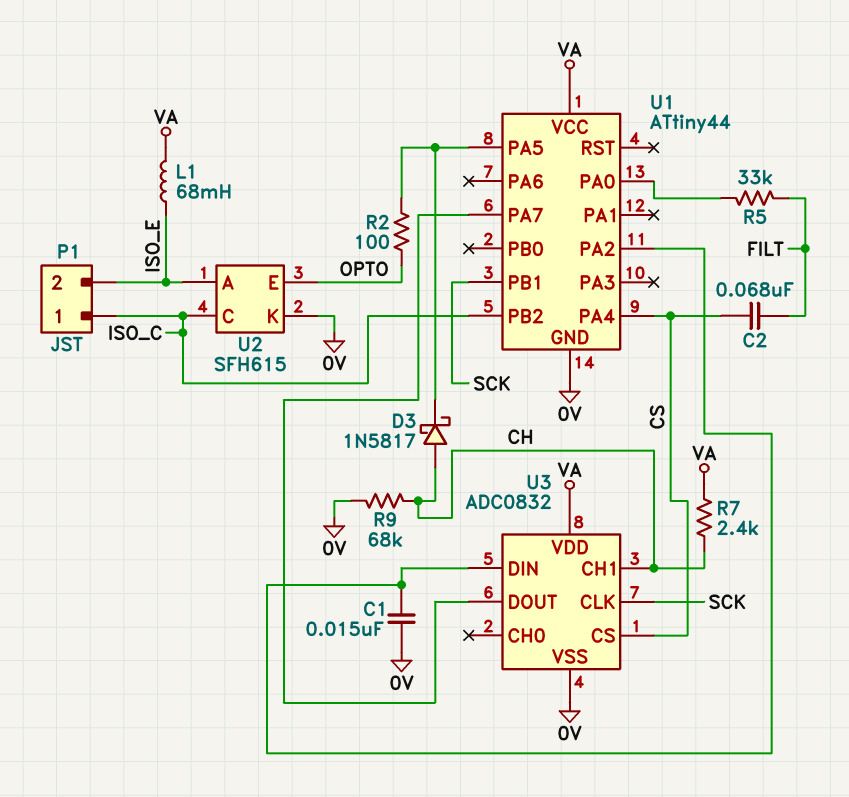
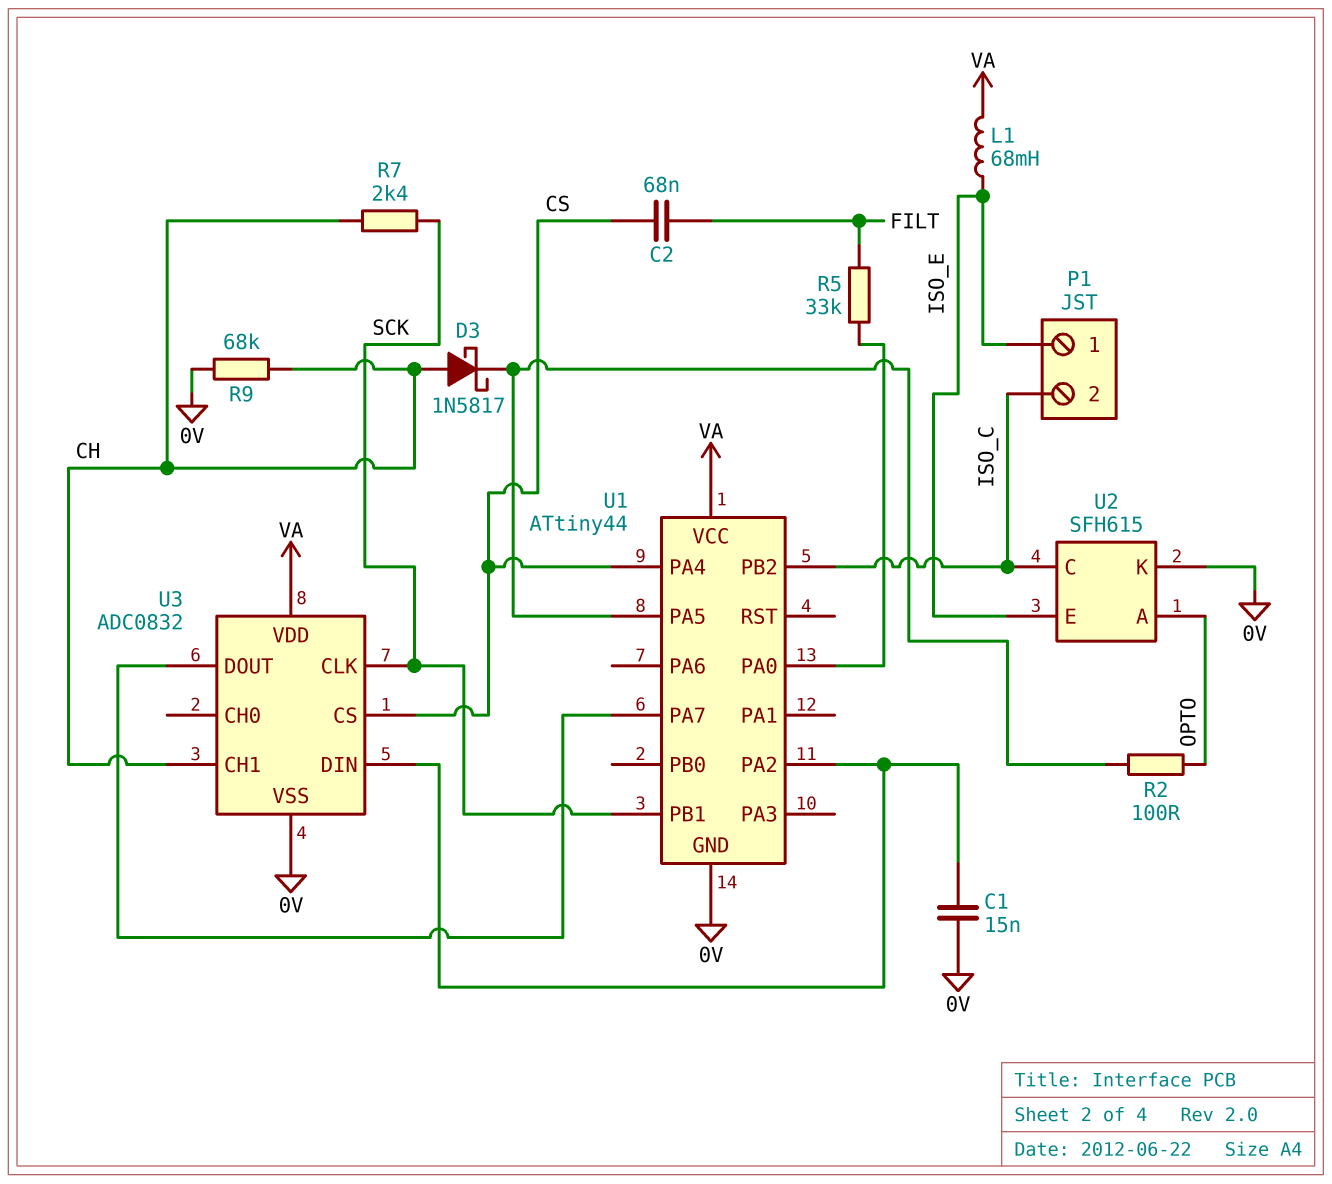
P1 pin 1: ISO_C -> ISO_E
P1 pin 2: ISO_E -> ISO_C
R7: 2.4k (CH, VA) -> 2.4k (CH, SCK)
U2 pin A: ISO_E -> OPTO
U2 pin E: OPTO -> ISO_E

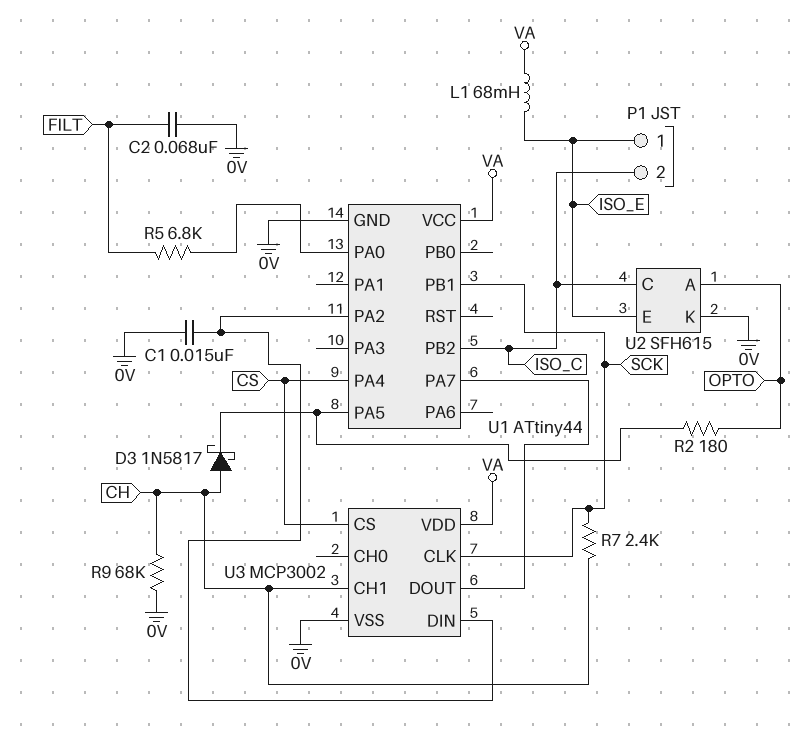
C2: 68nF (CS, FILT) -> 68nF (0V, FILT)
R2: 100 (OPTO, U1/PA5) -> 180 (OPTO, U1/PA5)
R5: 33k (FILT, U1/PA0) -> 6.8k (FILT, U1/PA0)
U3: ADC0832 -> MCP3002

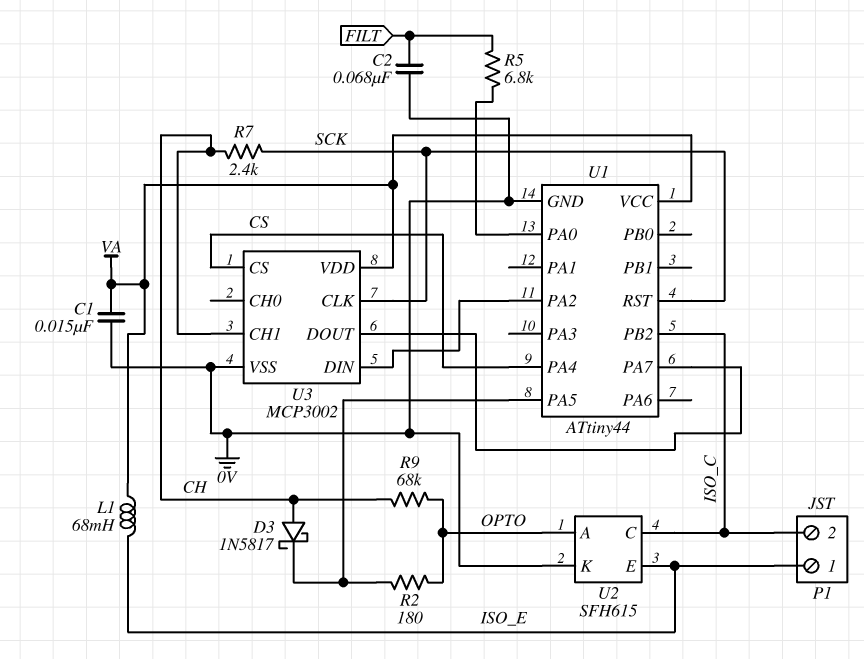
C1: 15nF (0V, U1/PA2) -> 15nF (0V, VA)
R9: 68k (0V, CH) -> 68k (CH, OPTO)
U1 pin PB1: SCK -> none
U1 pin RST: none -> SCK

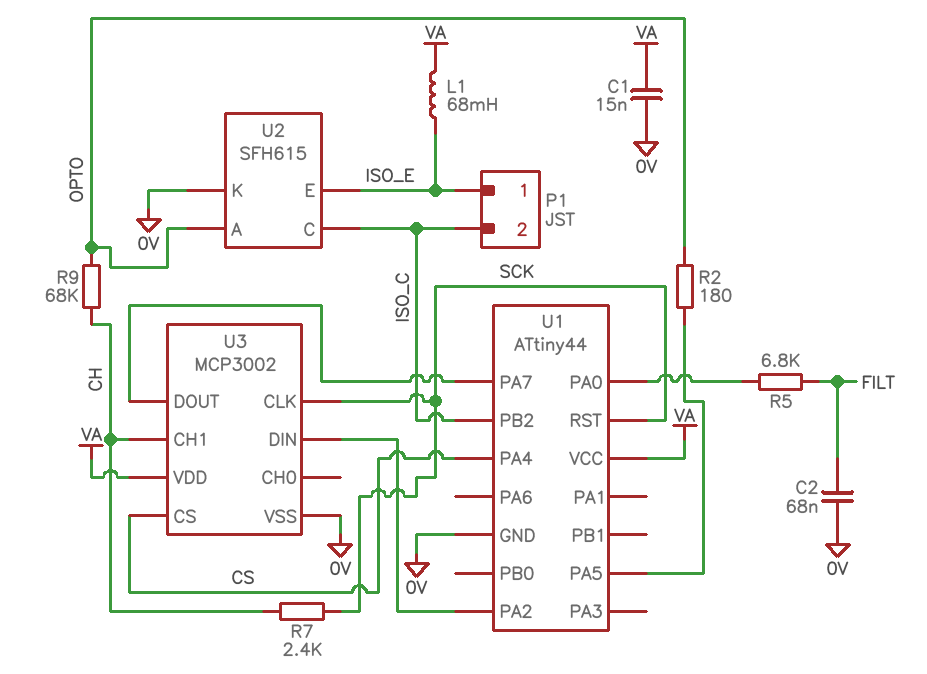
D3: schottky 1N5817 (A CH, K U1/PA5) -> none

